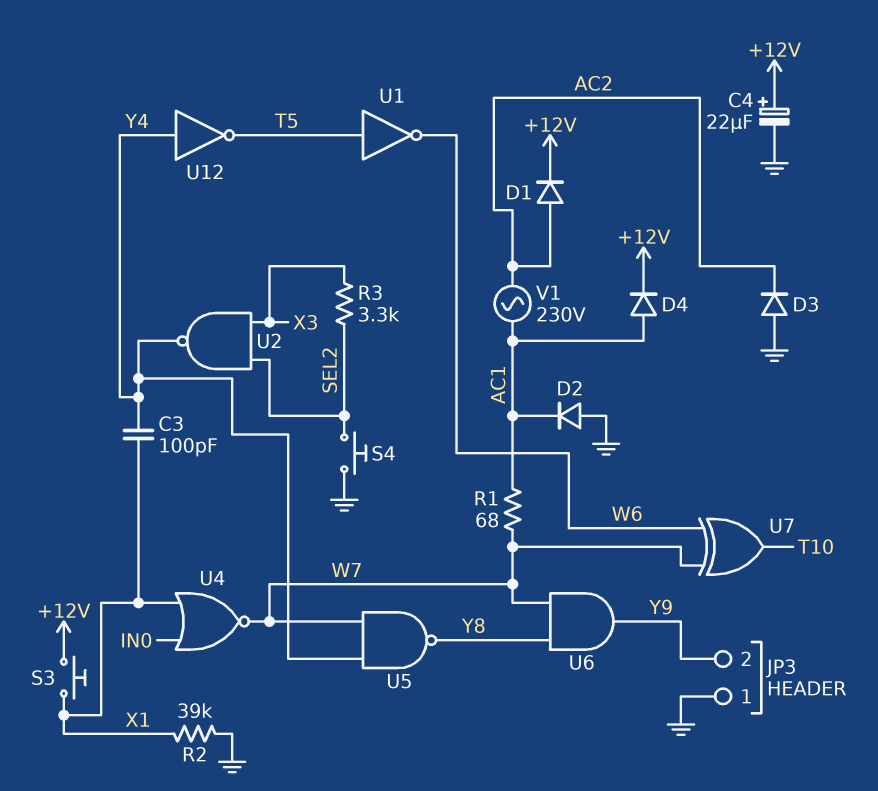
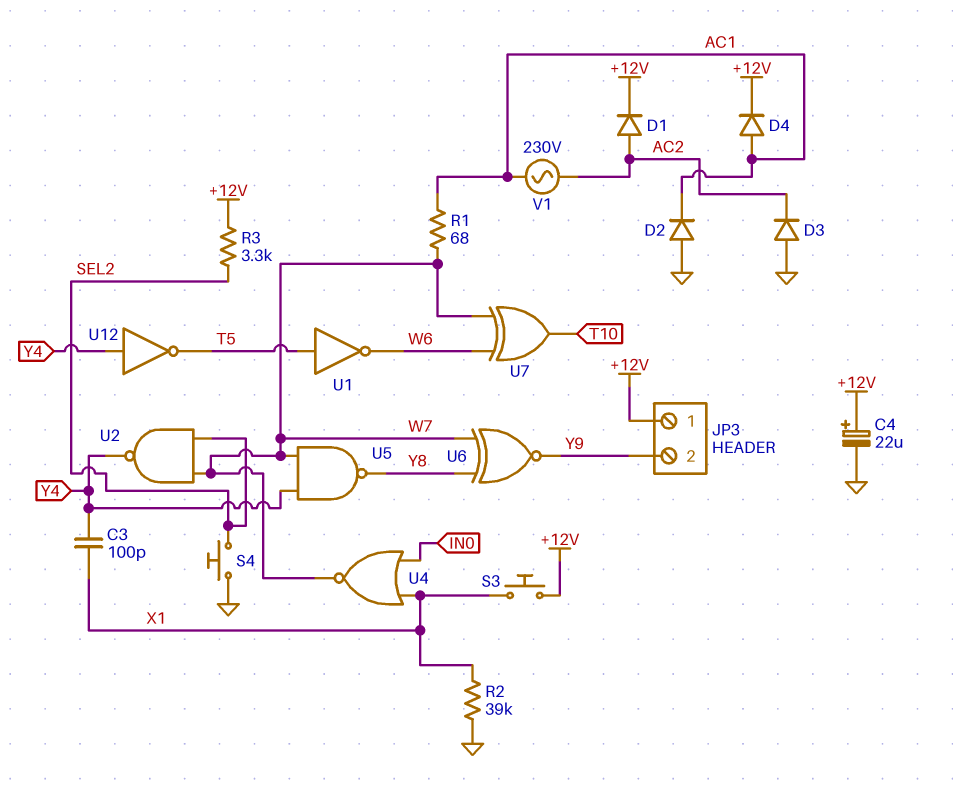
JP3 pin 1: GND -> +12V
R3: 3.3k (SEL2, X3) -> 3.3k (+12V, SEL2)
U2: NAND (in SEL2, in X3, out Y4) -> NAND (in SEL2, in W7, out Y4)
U6: AND (in W7, in Y8, out Y9) -> XNOR (in W7, in Y8, out Y9)

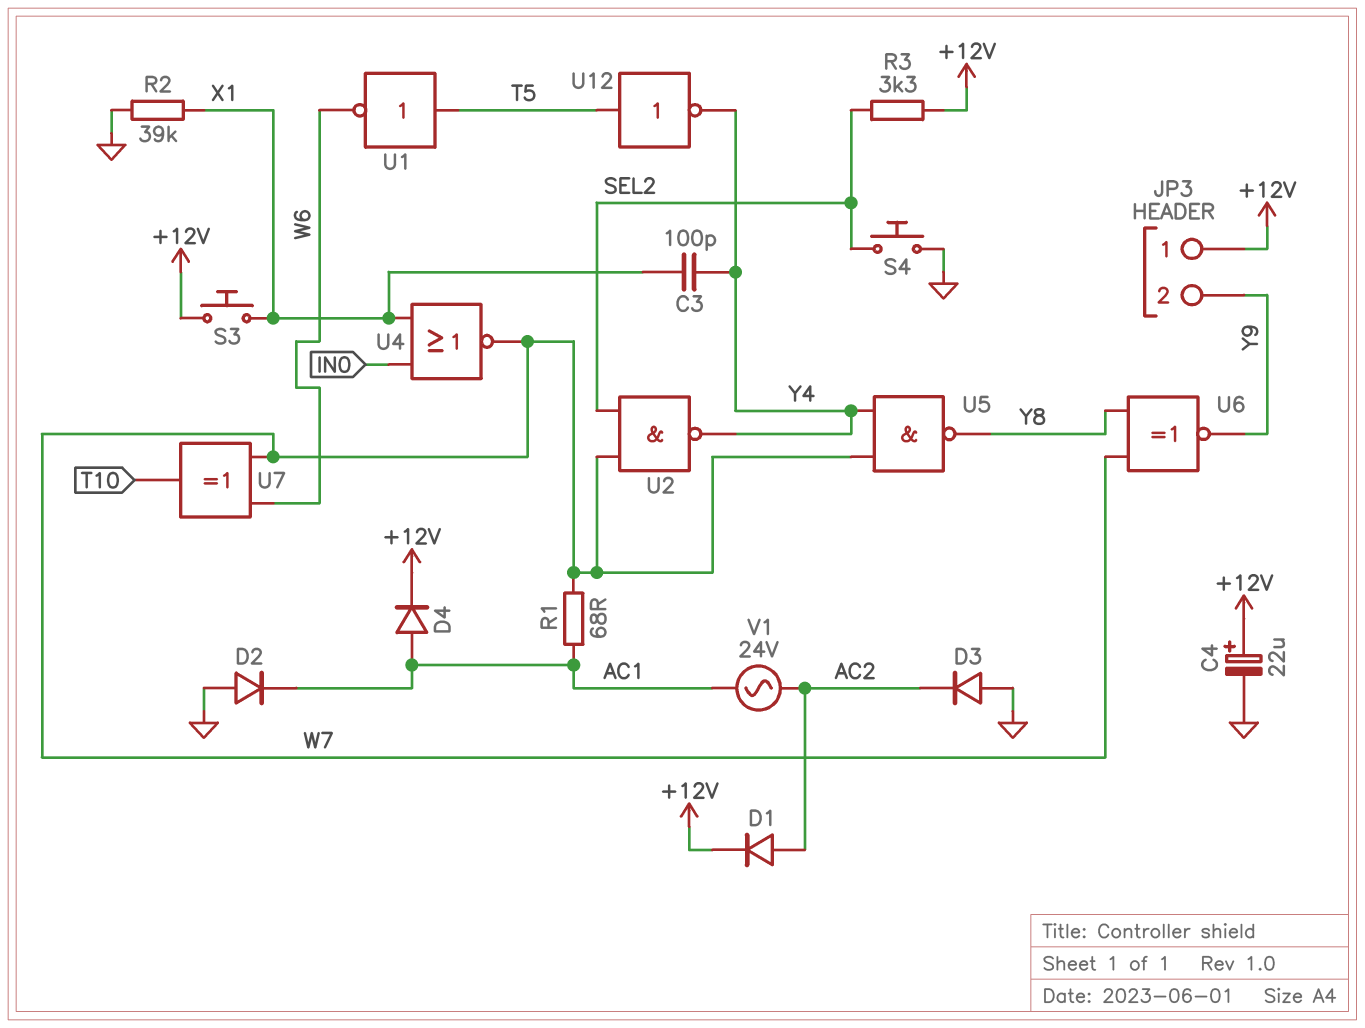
U12: NOT (in Y4, out T5) -> NOT (in T5, out Y4)
V1: AC 230V (AC1, AC2) -> AC 24V (AC1, AC2)

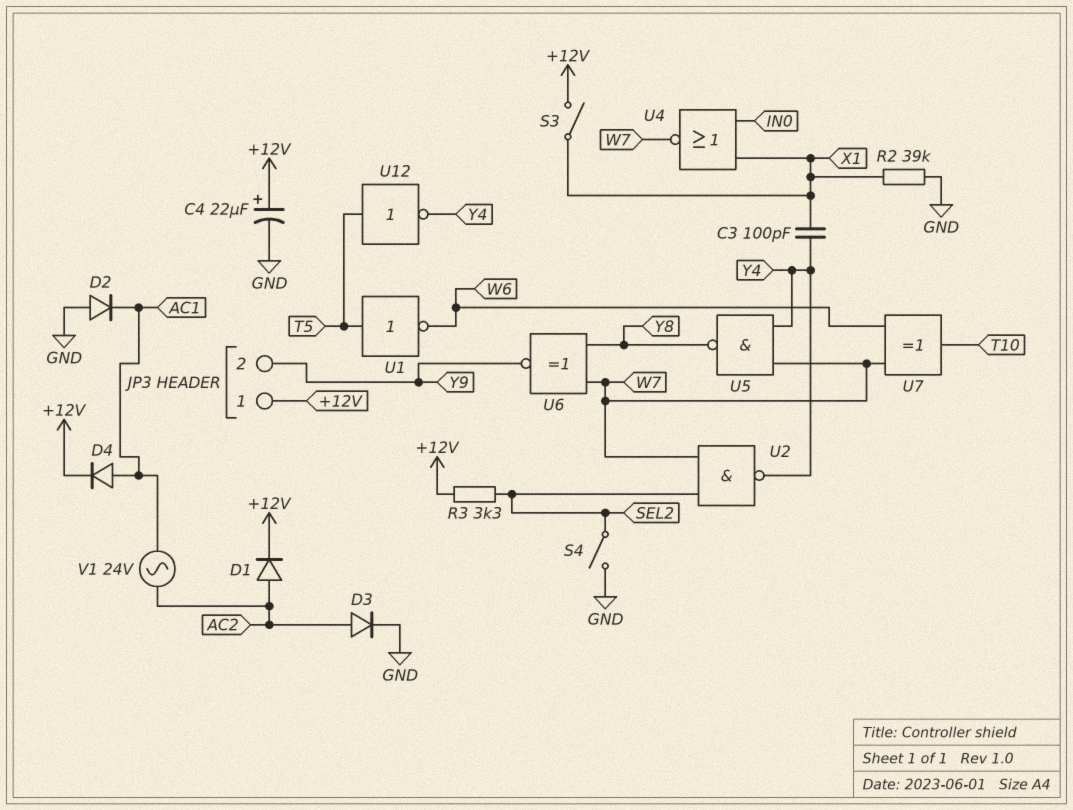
D3: diode (A GND, K AC2) -> diode (A AC2, K GND)
R1: 68 (AC1, W7) -> none
S3: button (+12V, X1) -> switch (+12V, X1)
S4: button (GND, SEL2) -> switch (GND, SEL2)

